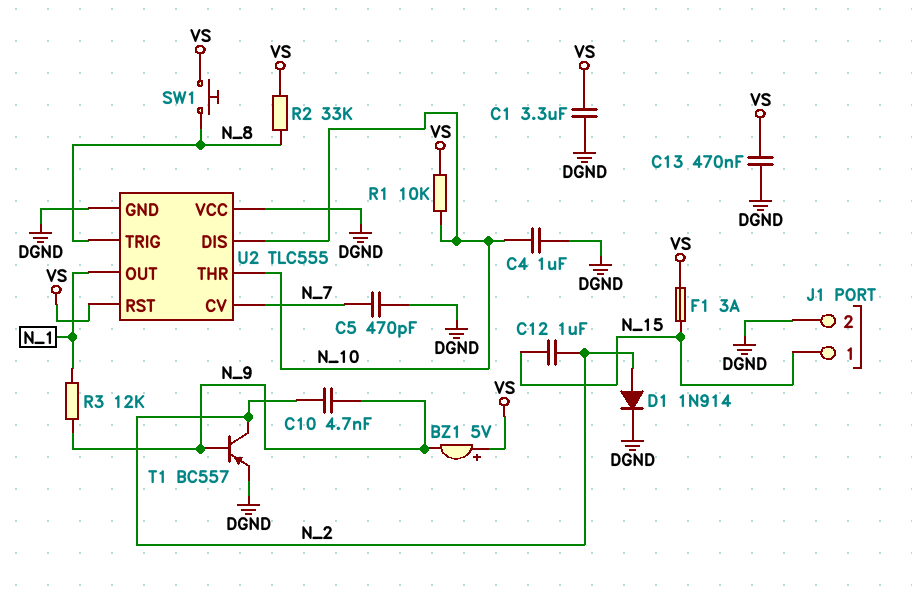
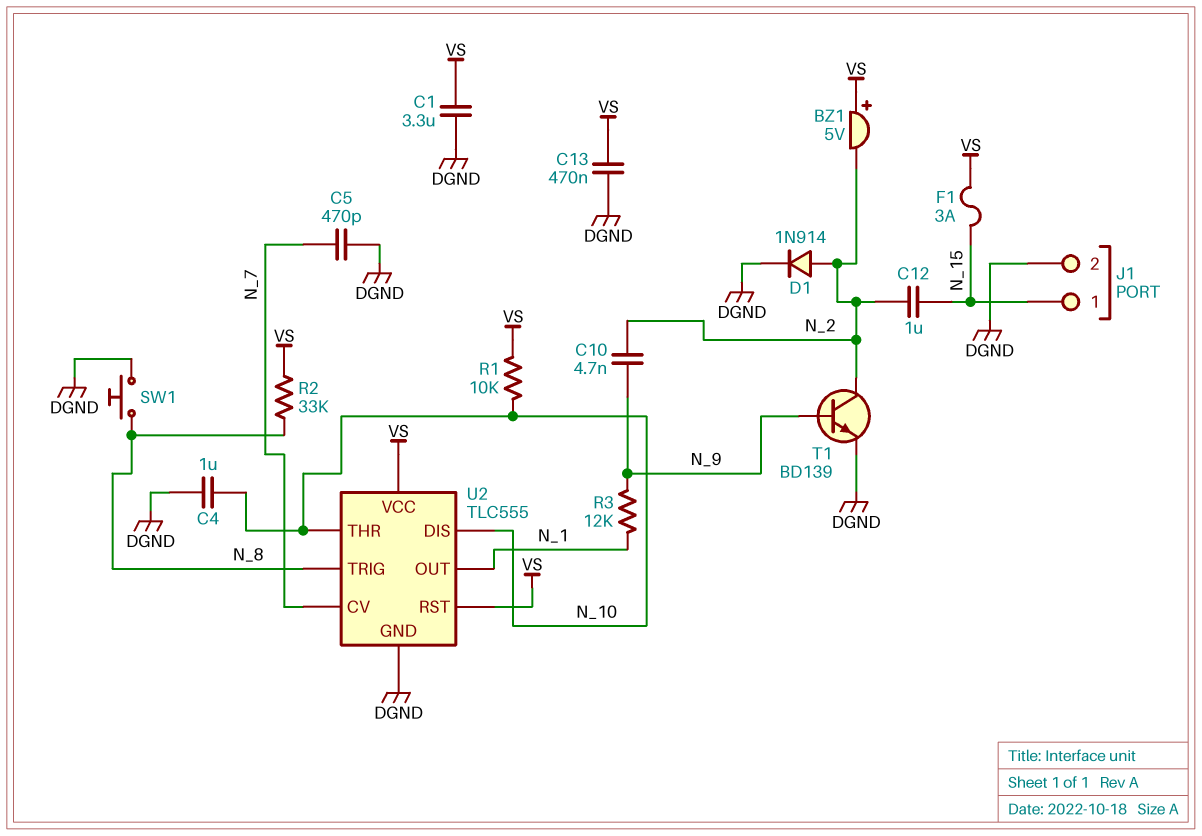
BZ1: buzzer 5V (plus VS, minus N_9) -> buzzer 5V (plus VS, minus N_2)
SW1: button (N_8, VS) -> button (DGND, N_8)
T1: PNP BC557 (B N_9, C N_2, E DGND) -> NPN BD139 (B N_9, C N_2, E DGND)
U2 pin VCC: DGND -> VS

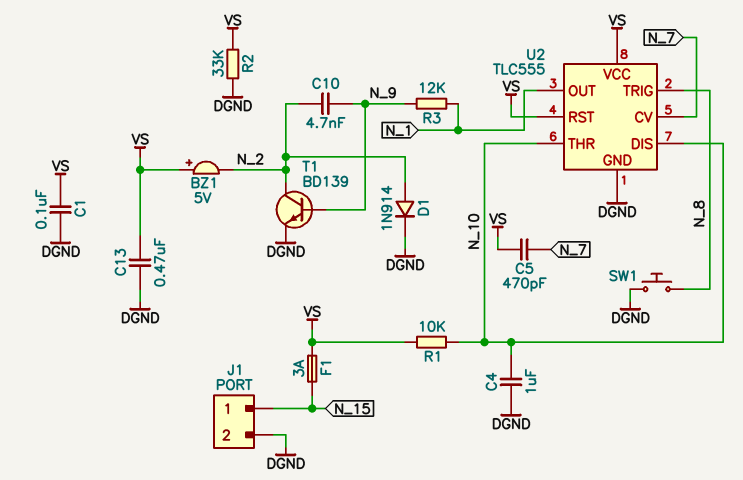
C1: 3.3uF (DGND, VS) -> 100nF (DGND, VS)
C5: 470pF (DGND, N_7) -> 470pF (N_7, VS)
C12: 1uF (N_2, N_15) -> none
R2: 33k (N_8, VS) -> 33k (DGND, VS)

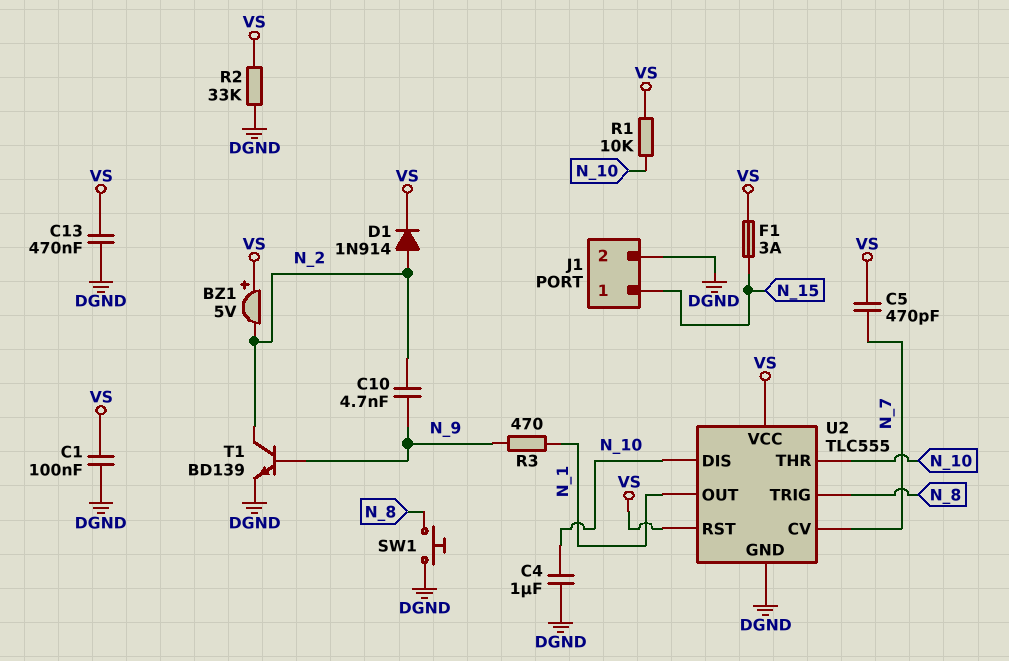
D1: diode 1N914 (A N_2, K DGND) -> diode 1N914 (A N_2, K VS)
R3: 12k (N_1, N_9) -> 470 (N_1, N_9)

